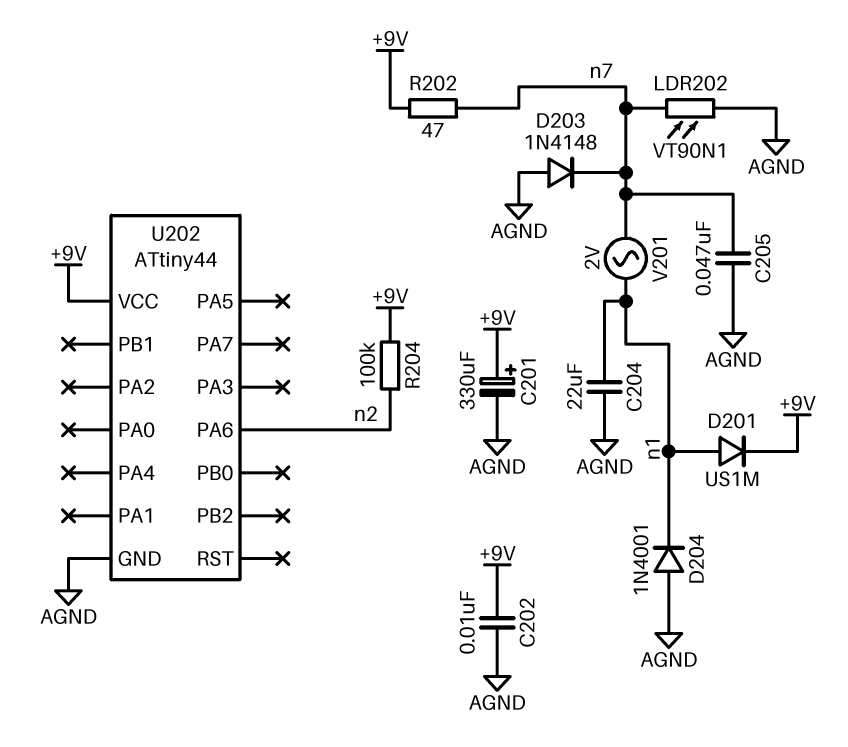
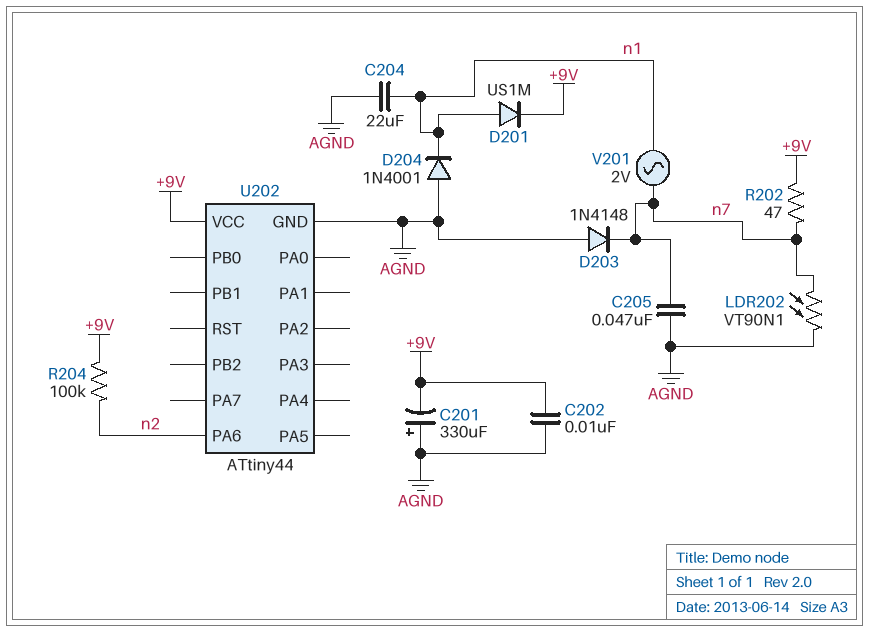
C201: 330uF (plus +9V, minus AGND) -> 330uF (plus AGND, minus +9V)

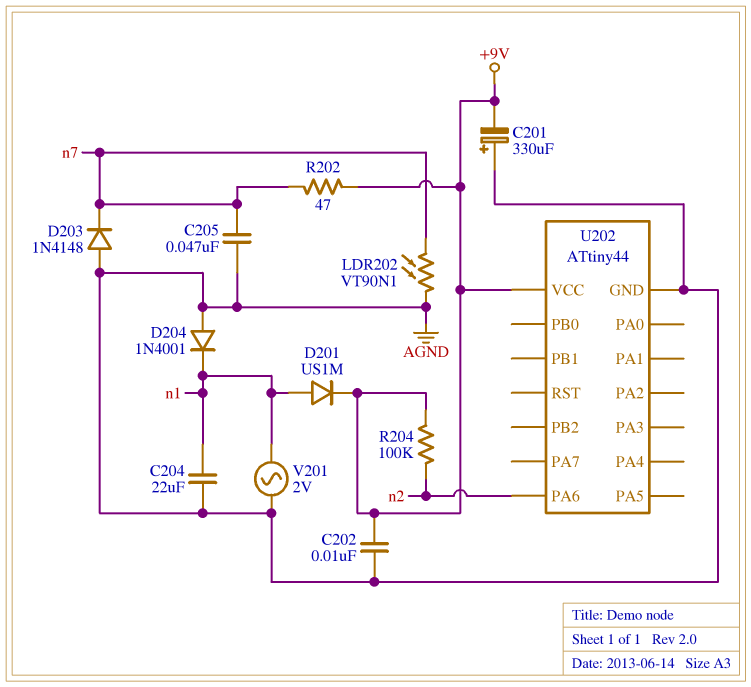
V201: AC 2V (n1, n7) -> AC 2V (AGND, n1)

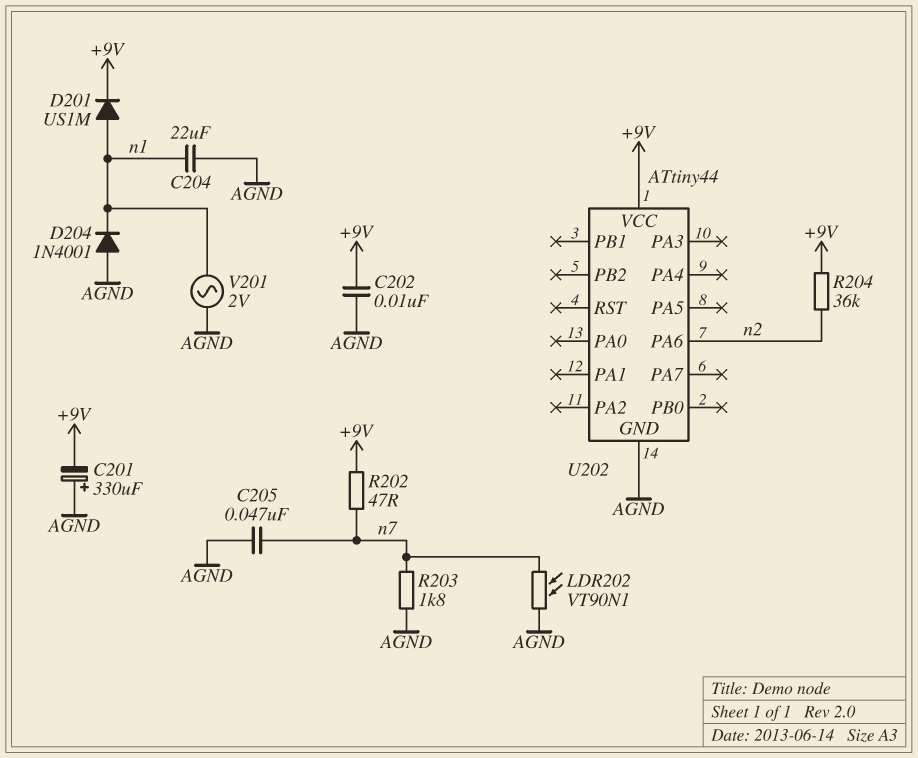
D203: diode 1N4148 (A AGND, K n7) -> none
R203: none -> 1.8k (AGND, n7)
R204: 100k (+9V, n2) -> 36k (+9V, n2)

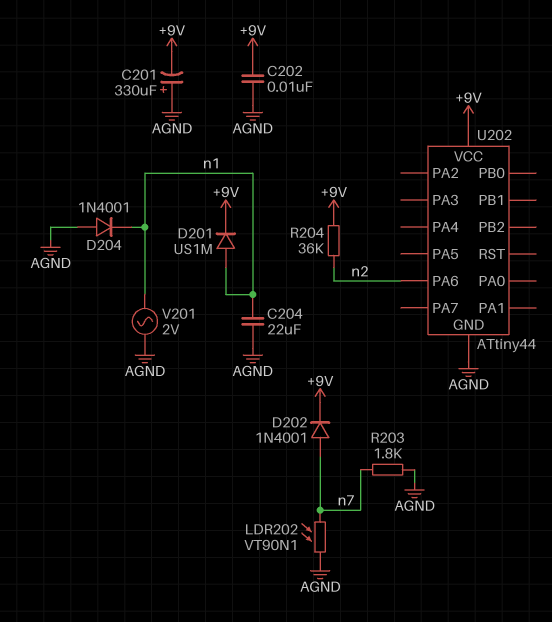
C205: 47nF (AGND, n7) -> none
D202: none -> diode 1N4001 (A n7, K +9V)
R202: 47 (+9V, n7) -> none

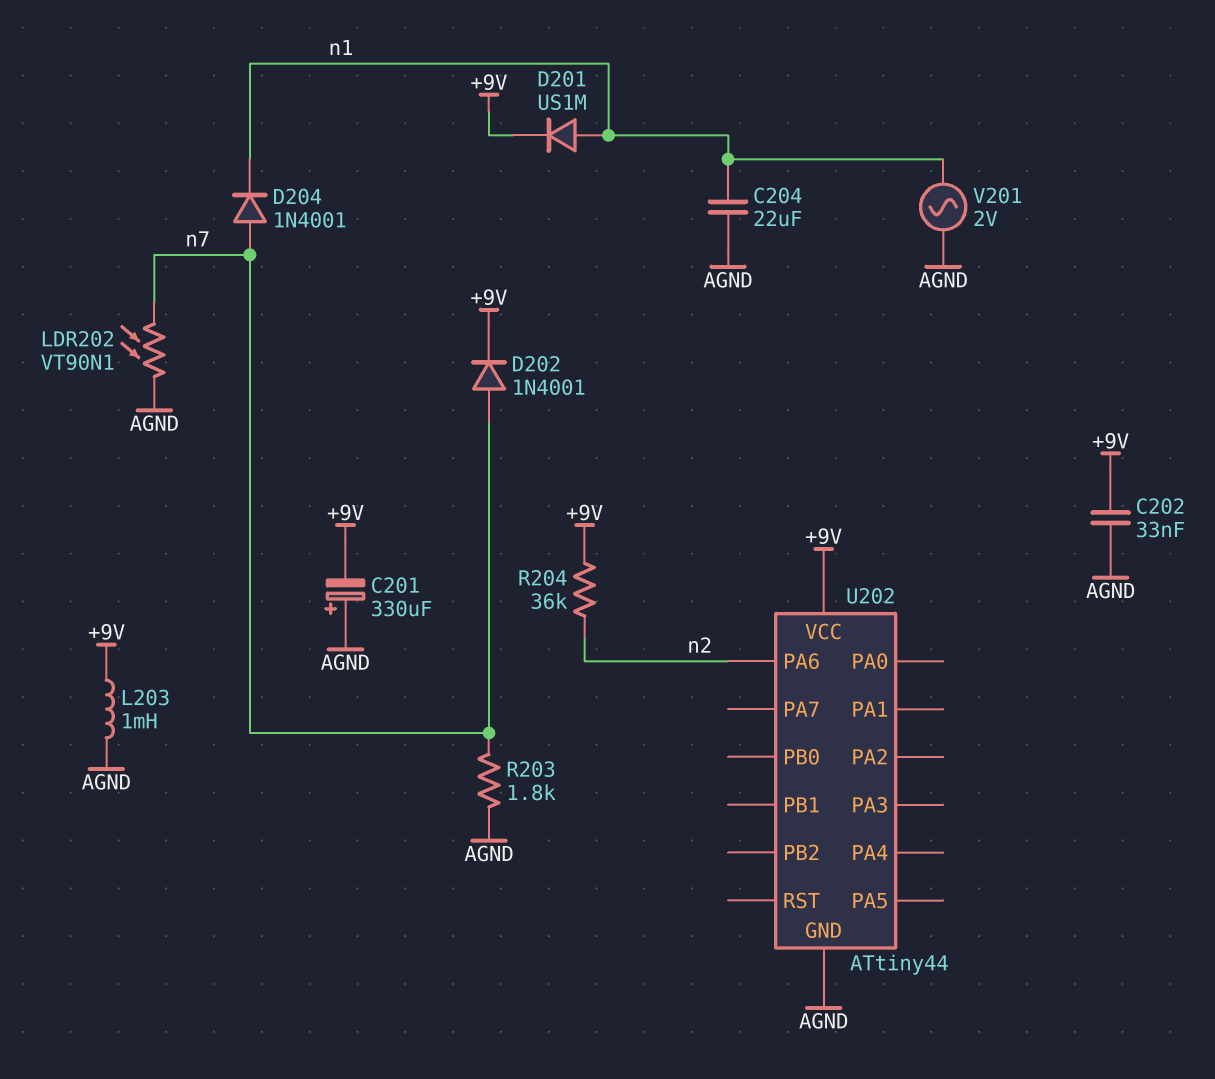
C202: 10nF (+9V, AGND) -> 33nF (+9V, AGND)
D204: diode 1N4001 (A AGND, K n1) -> diode 1N4001 (A n7, K n1)
L203: none -> 1mH (+9V, AGND)

